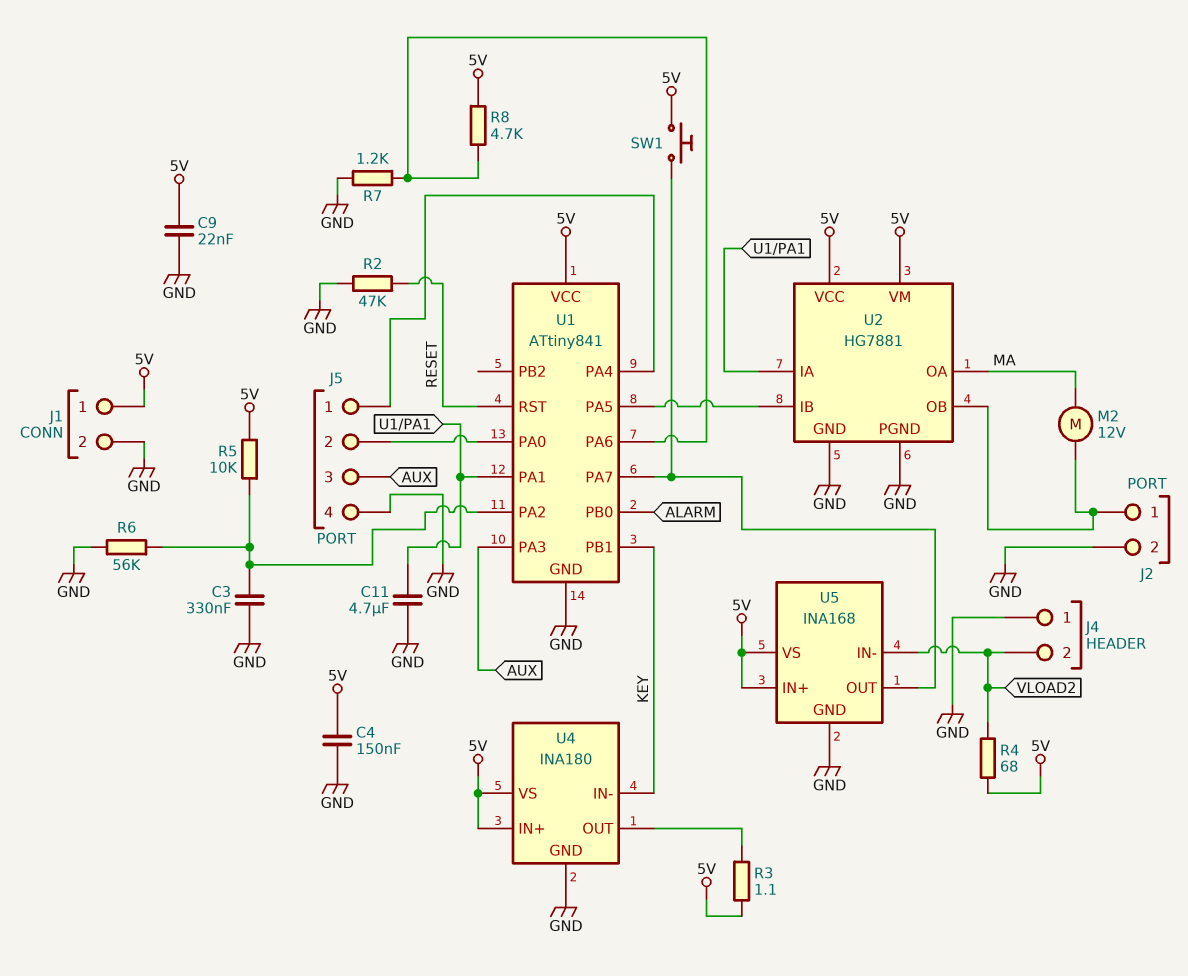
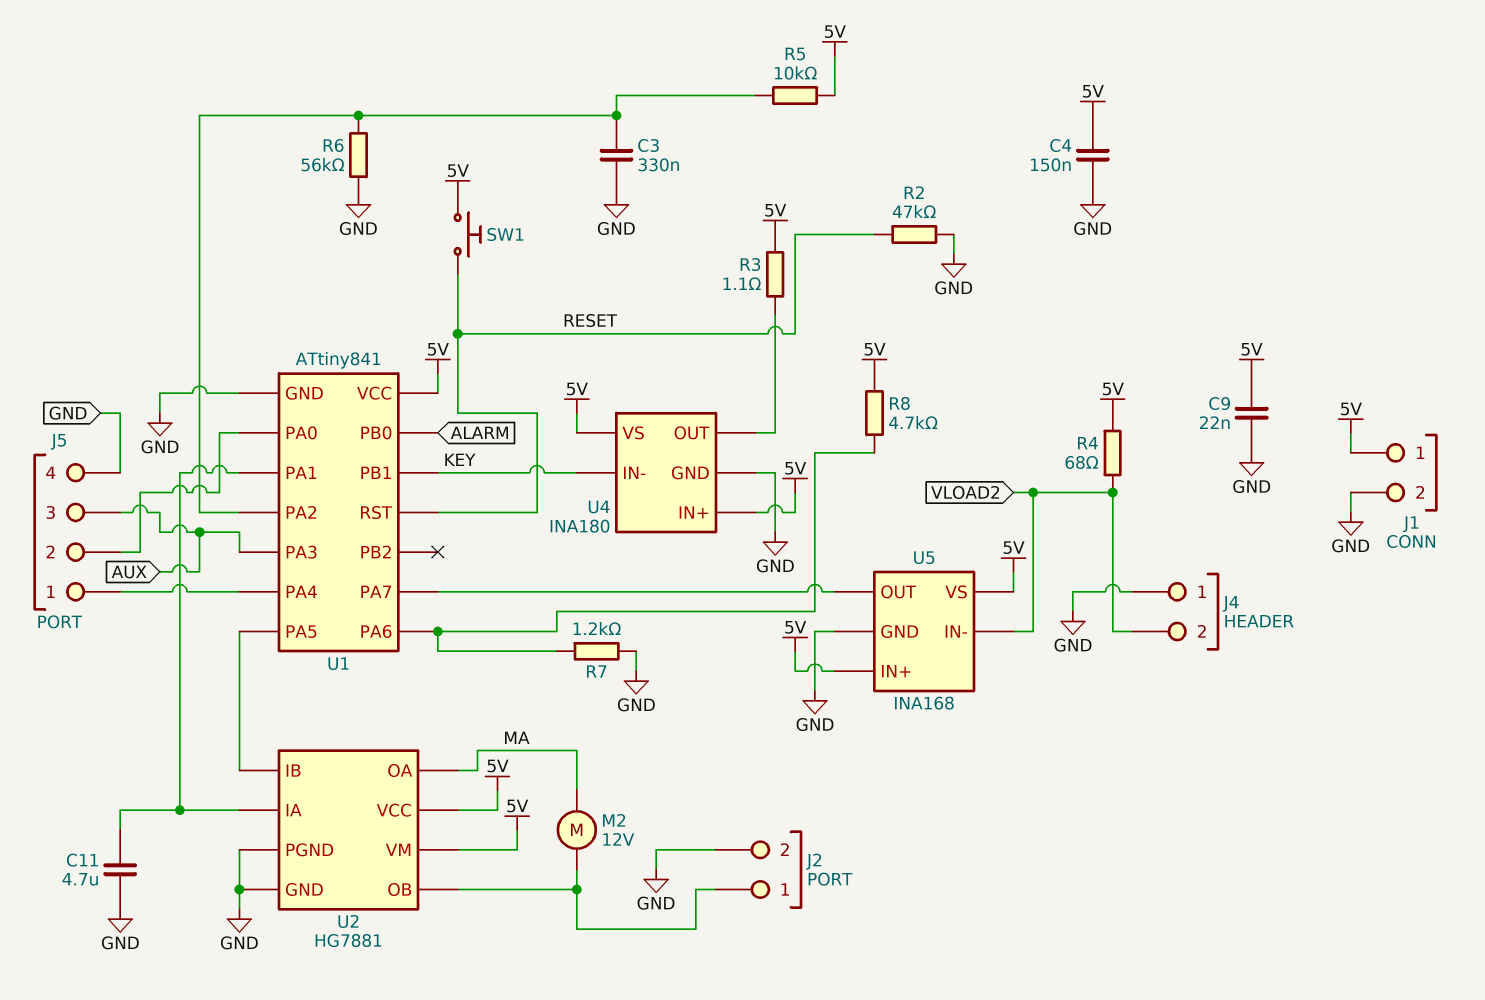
SW1: button (5V, U1/PA7) -> button (5V, RESET)

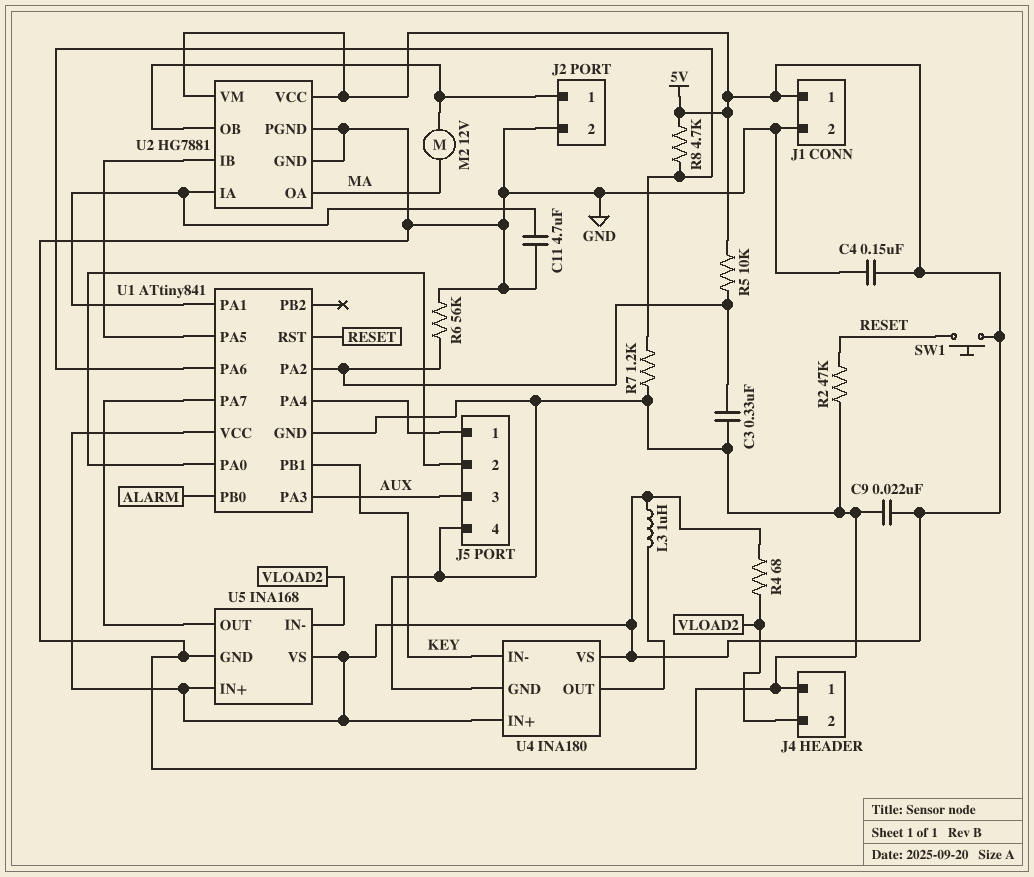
L3: none -> 1uH (5V, U4/OUT)
R3: 1.1 (5V, U4/OUT) -> none

